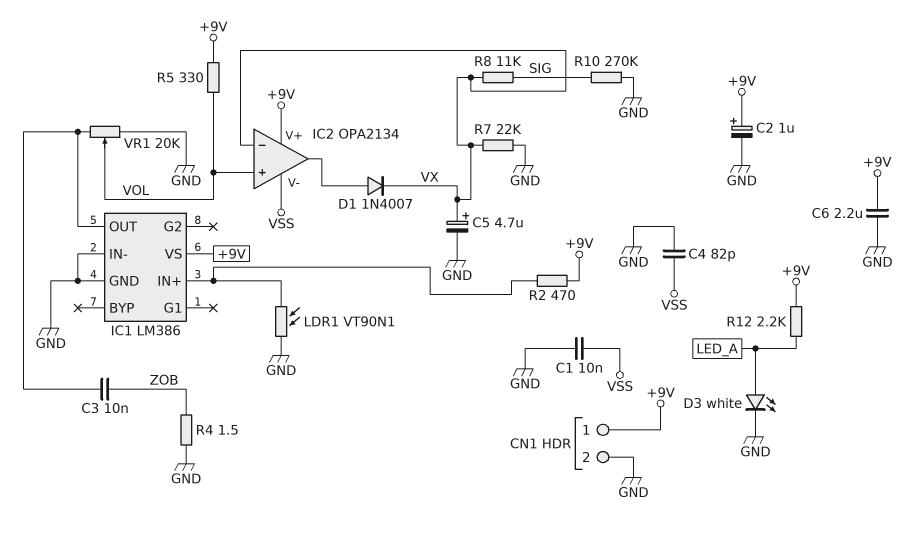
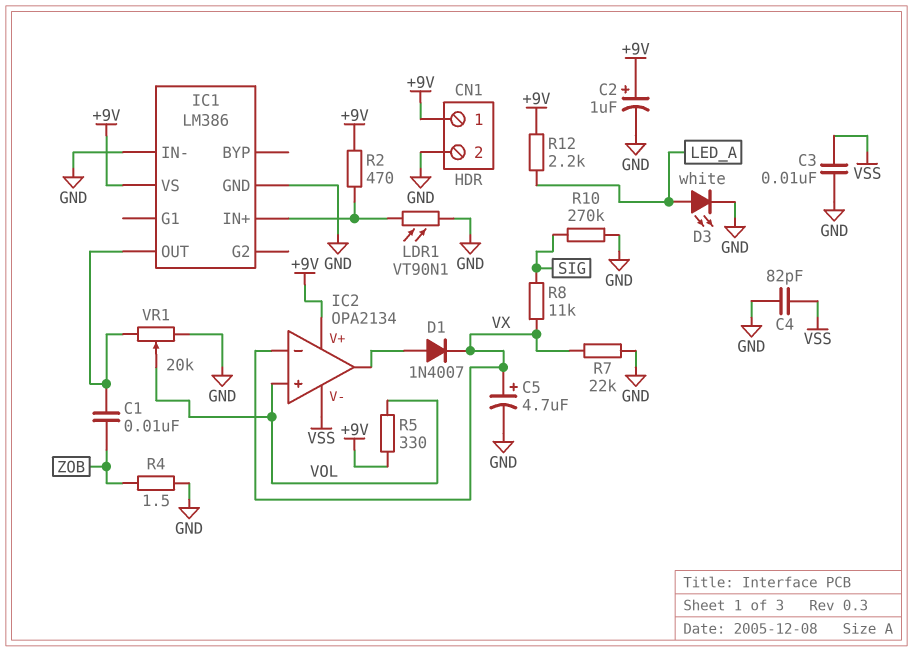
C1: 10nF (GND, VSS) -> 10nF (IC1/OUT, ZOB)
C3: 10nF (IC1/OUT, ZOB) -> 10nF (GND, VSS)
C6: 2.2uF (+9V, GND) -> none

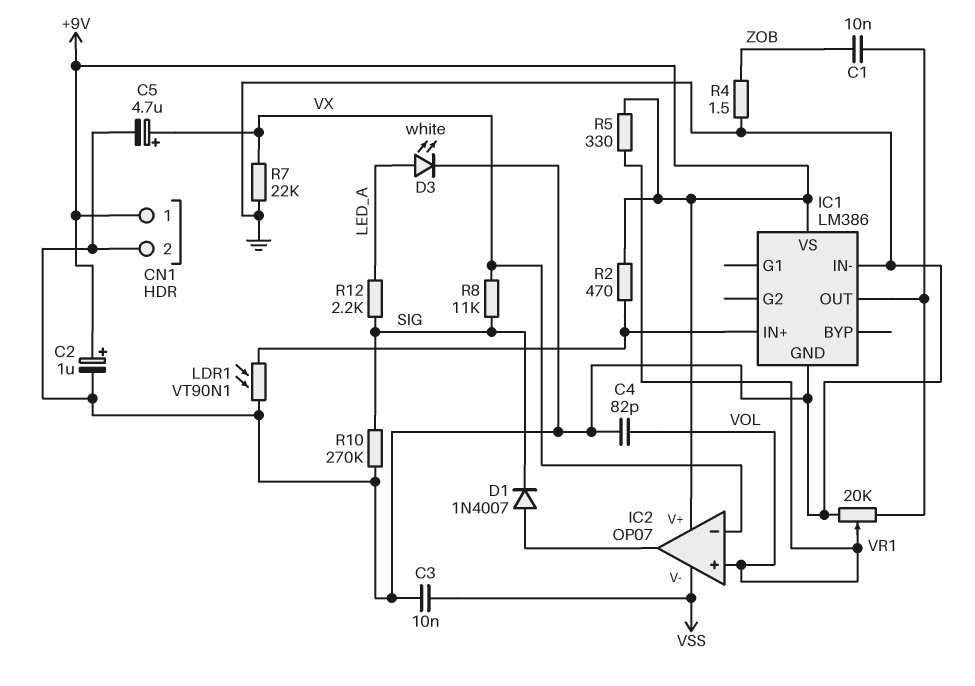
C4: 82pF (GND, VSS) -> 82pF (GND, VOL)
D1: diode 1N4007 (A IC2/out, K VX) -> diode 1N4007 (A IC2/out, K SIG)
IC2: OPA2134 -> OP07
R12: 2.2k (+9V, LED_A) -> 2.2k (LED_A, SIG)

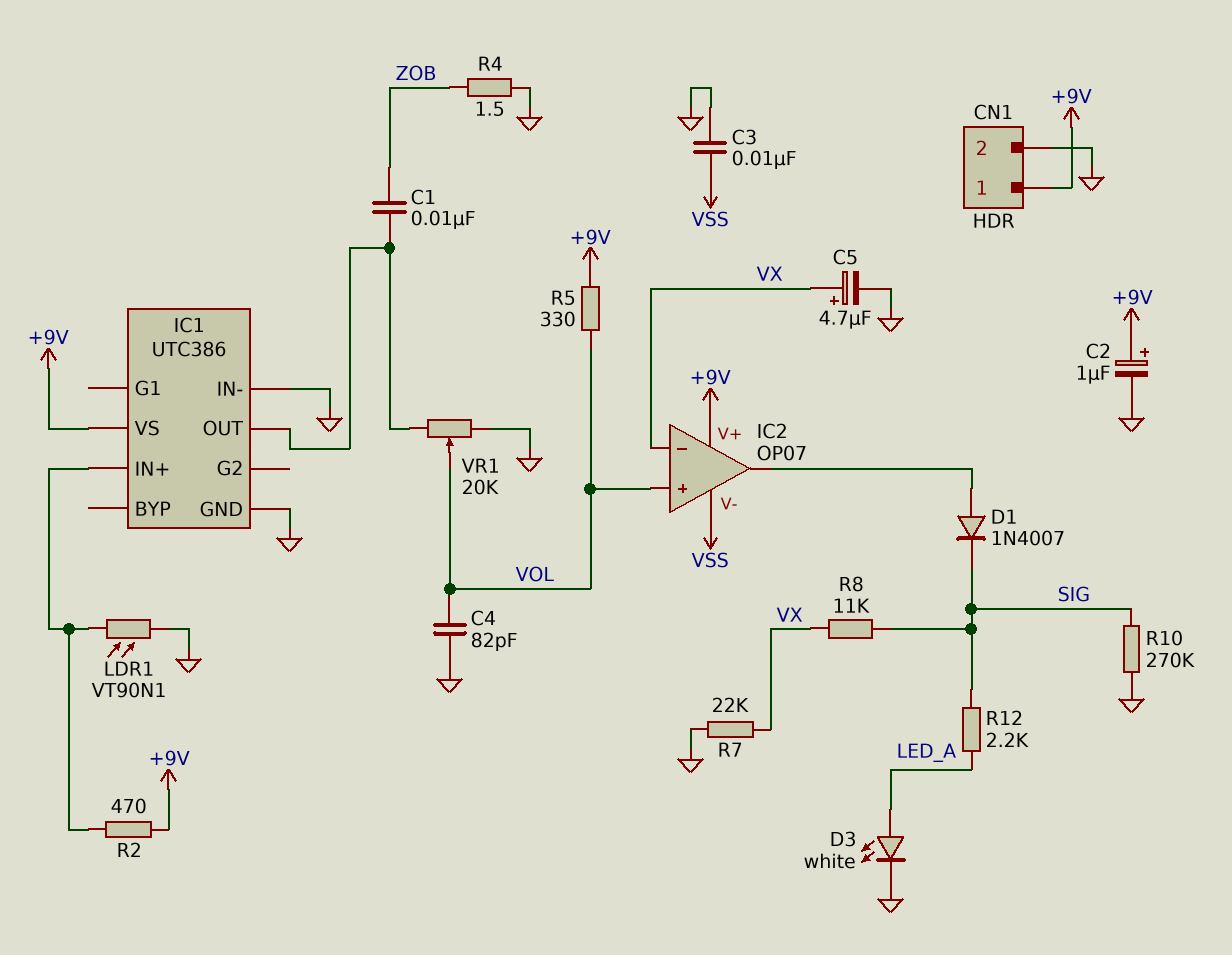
IC1: LM386 -> UTC386

